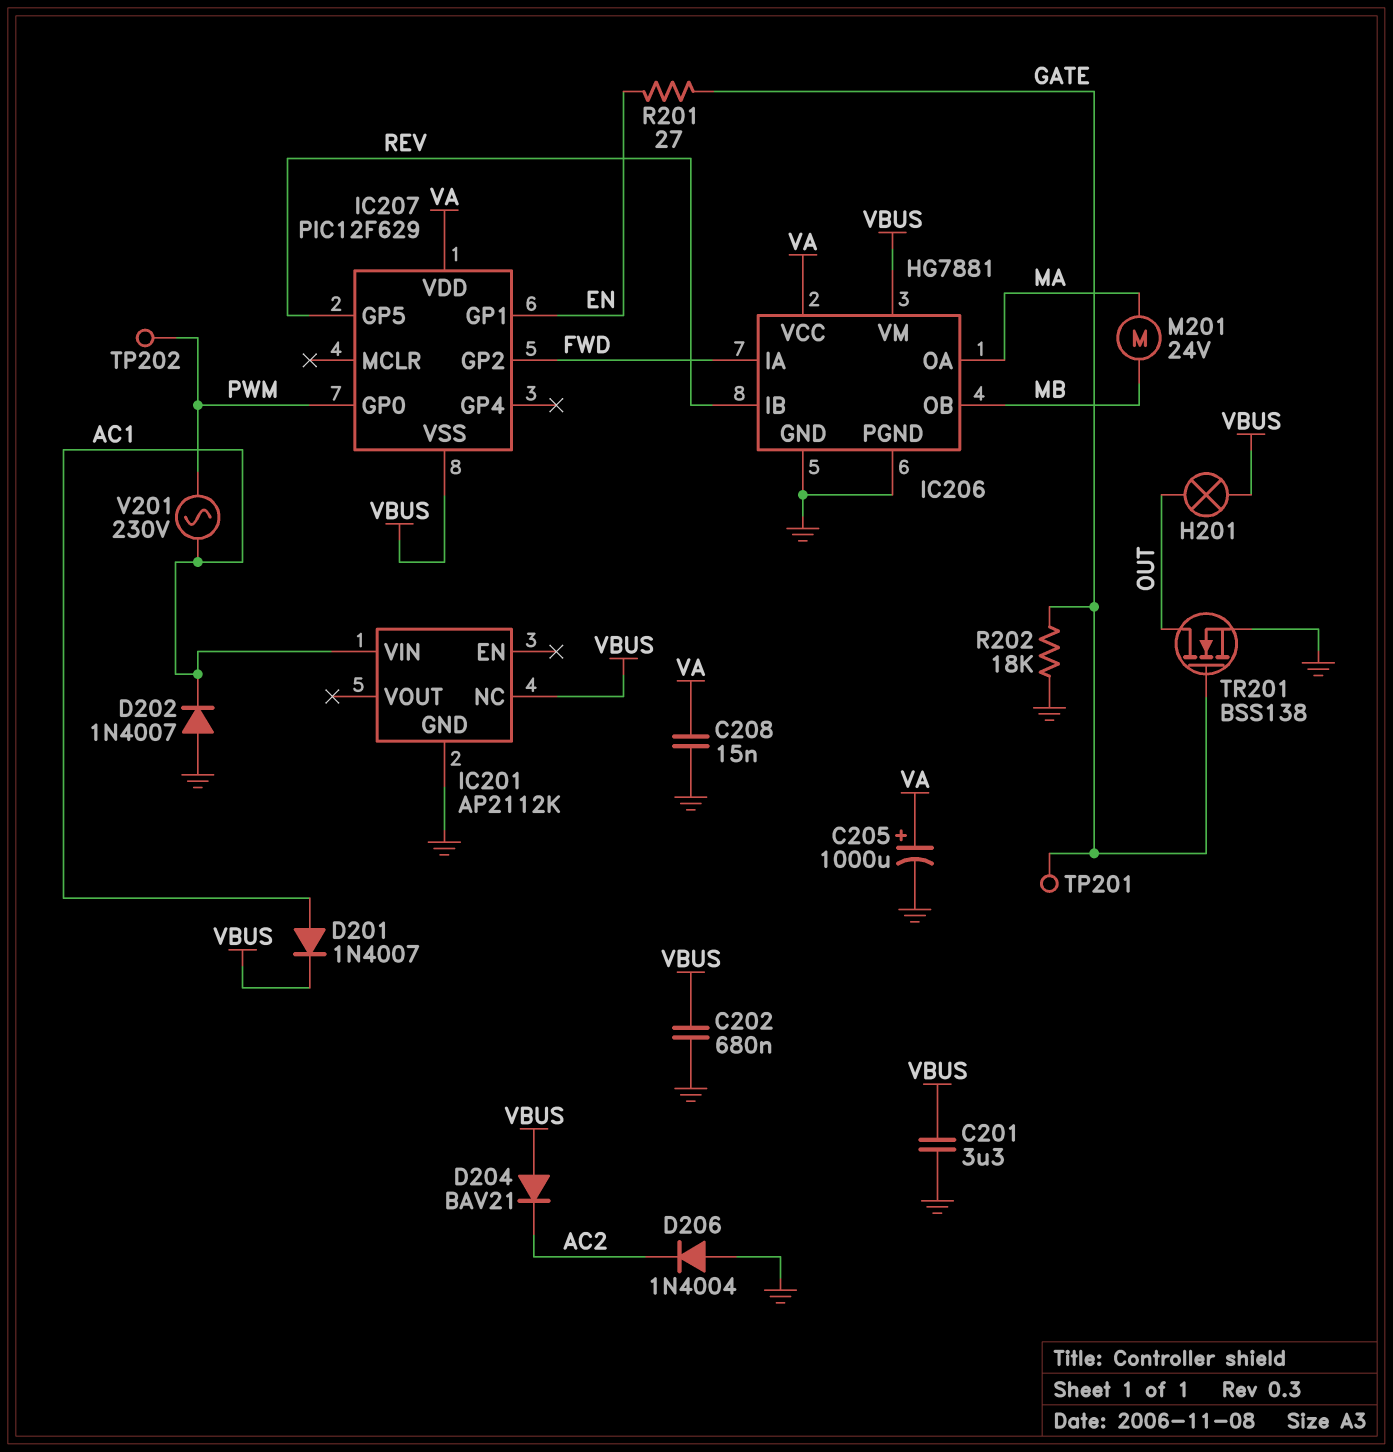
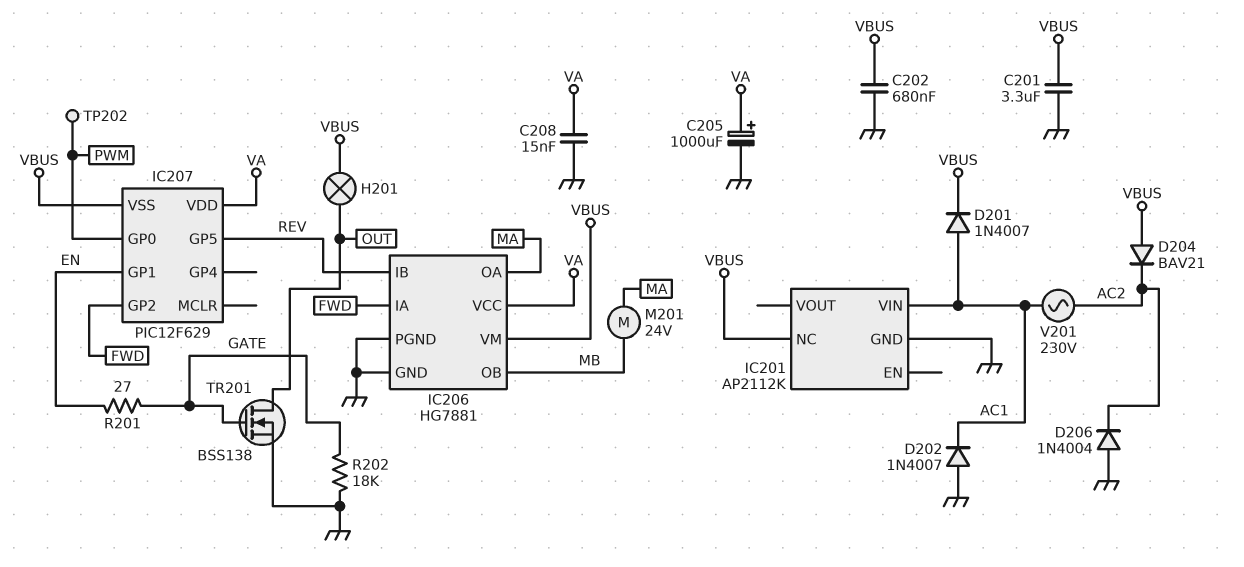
TP201: test point (GATE) -> none
V201: AC 230V (AC1, PWM) -> AC 230V (AC1, AC2)

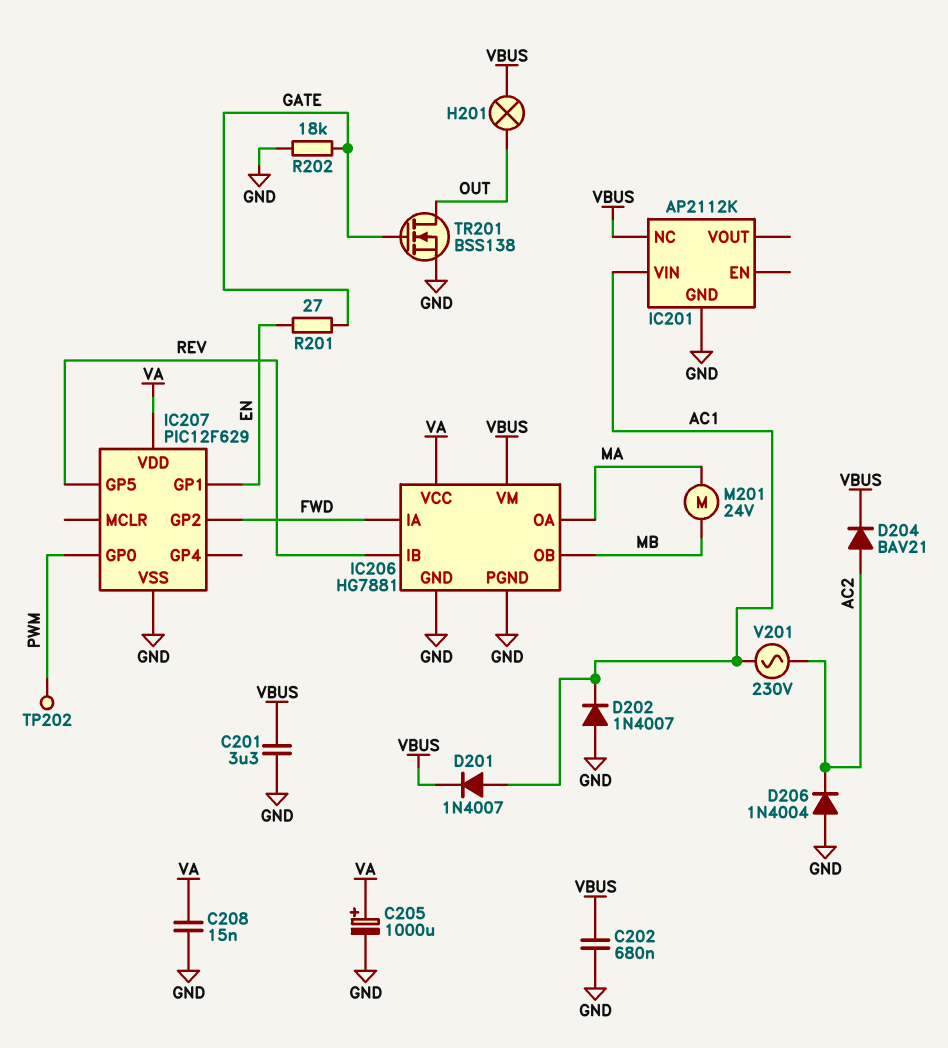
D204: diode BAV21 (A VBUS, K AC2) -> diode BAV21 (A AC2, K VBUS)
IC207 pin VSS: VBUS -> GND

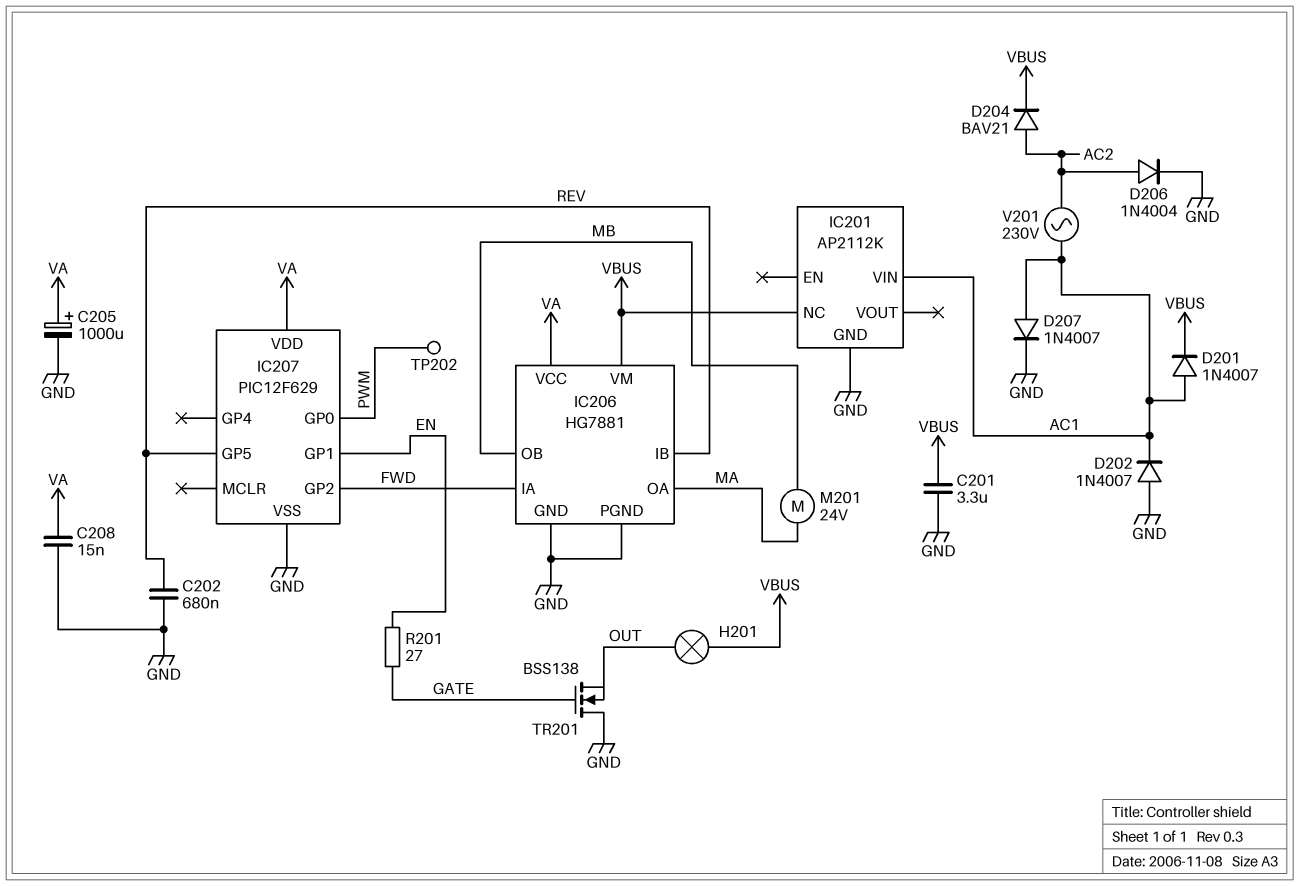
C202: 680nF (GND, VBUS) -> 680nF (GND, REV)
D206: diode 1N4004 (A GND, K AC2) -> diode 1N4004 (A AC2, K GND)
D207: none -> diode 1N4007 (A AC1, K GND)
R202: 18k (GATE, GND) -> none
TR201: NMOS BSS138 (G GATE, D OUT, S GND) -> NMOS BSS138 (G GATE, D GND, S OUT)

